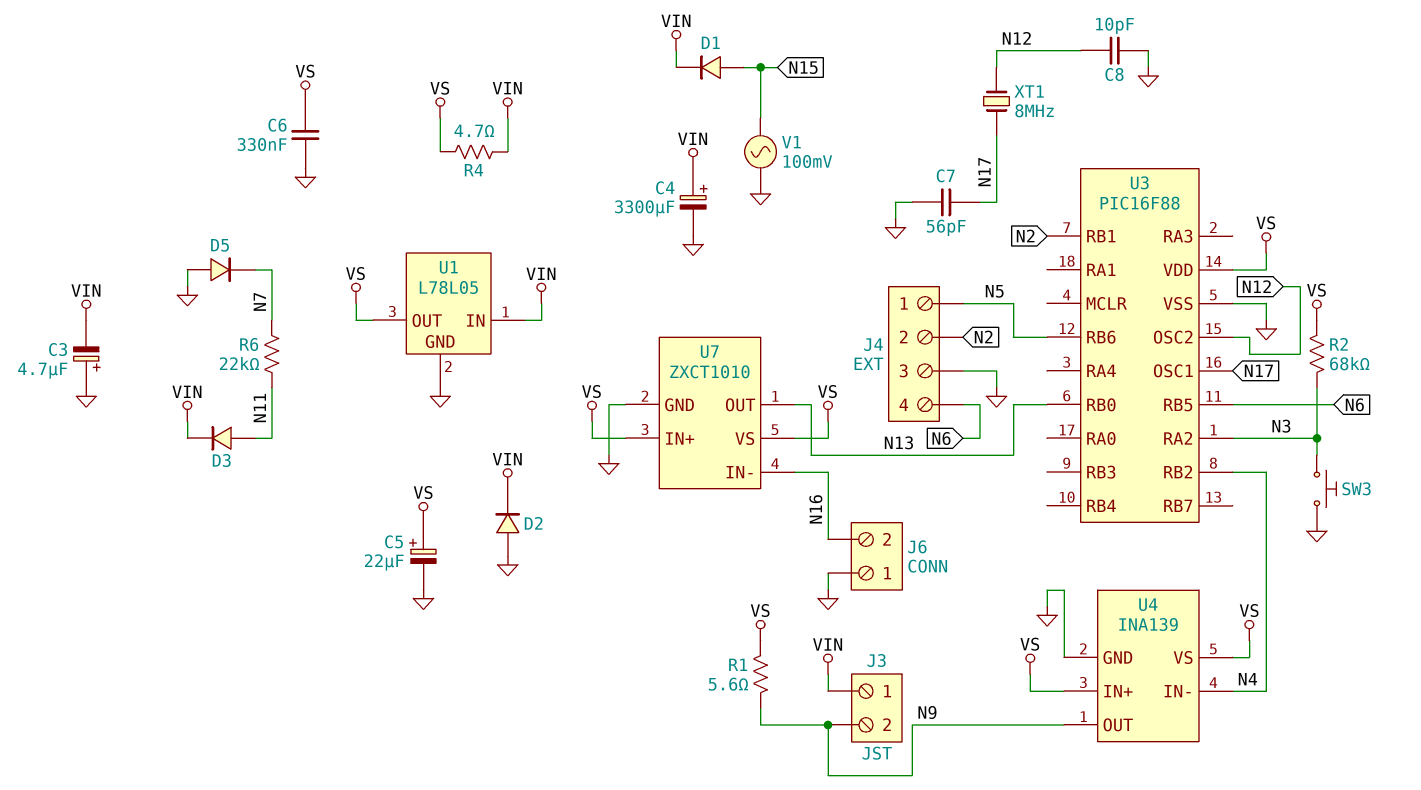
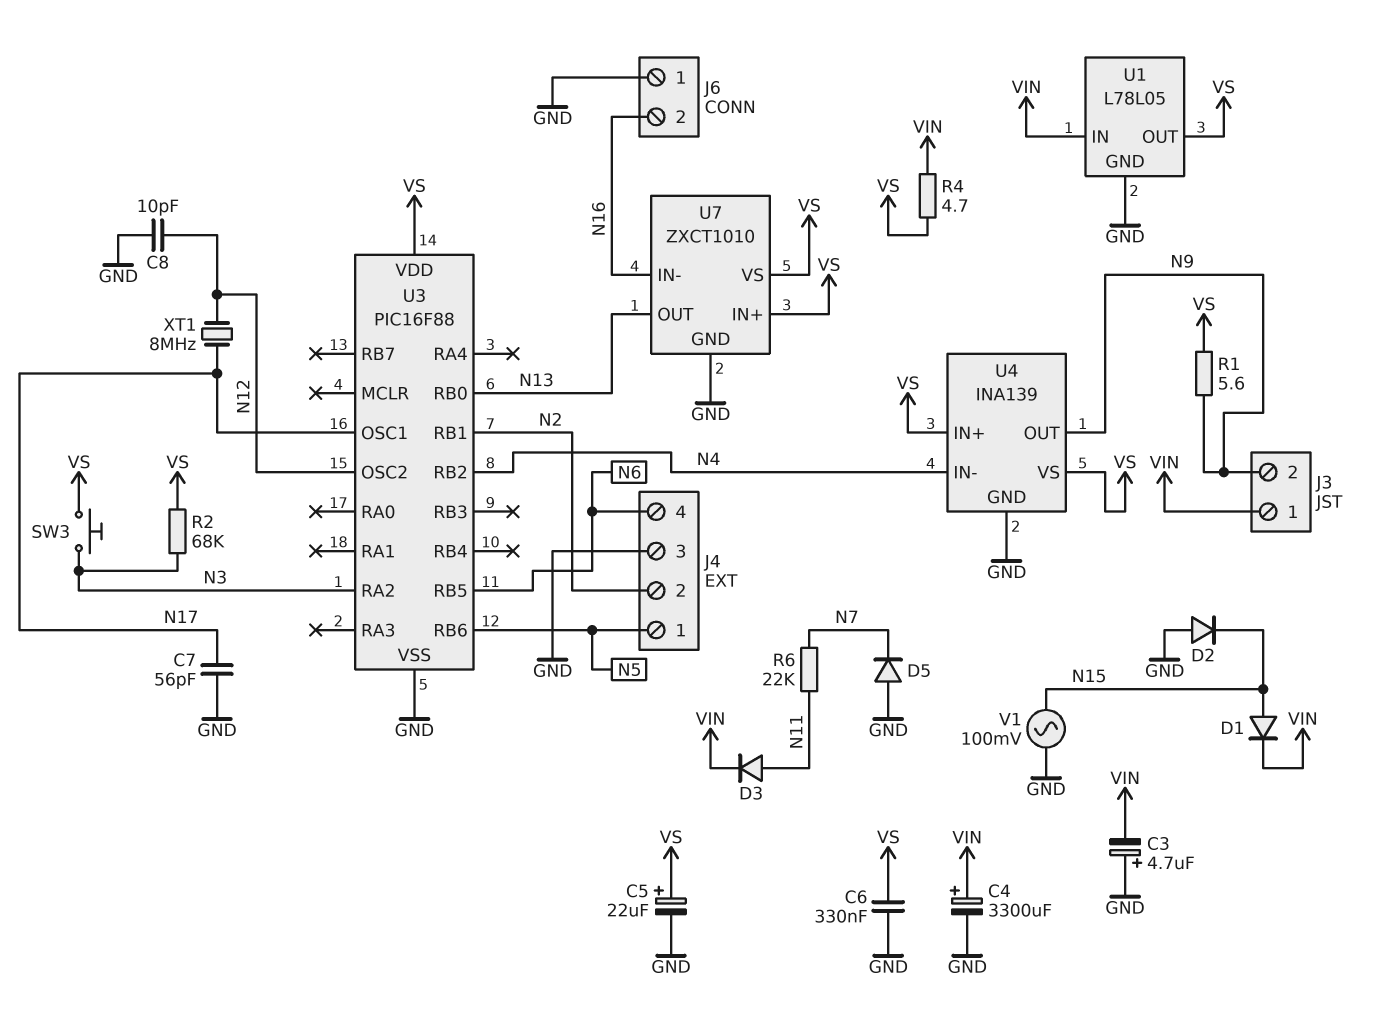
D2: diode (A GND, K VIN) -> diode (A GND, K N15)
SW3: button (GND, N3) -> button (N3, VS)

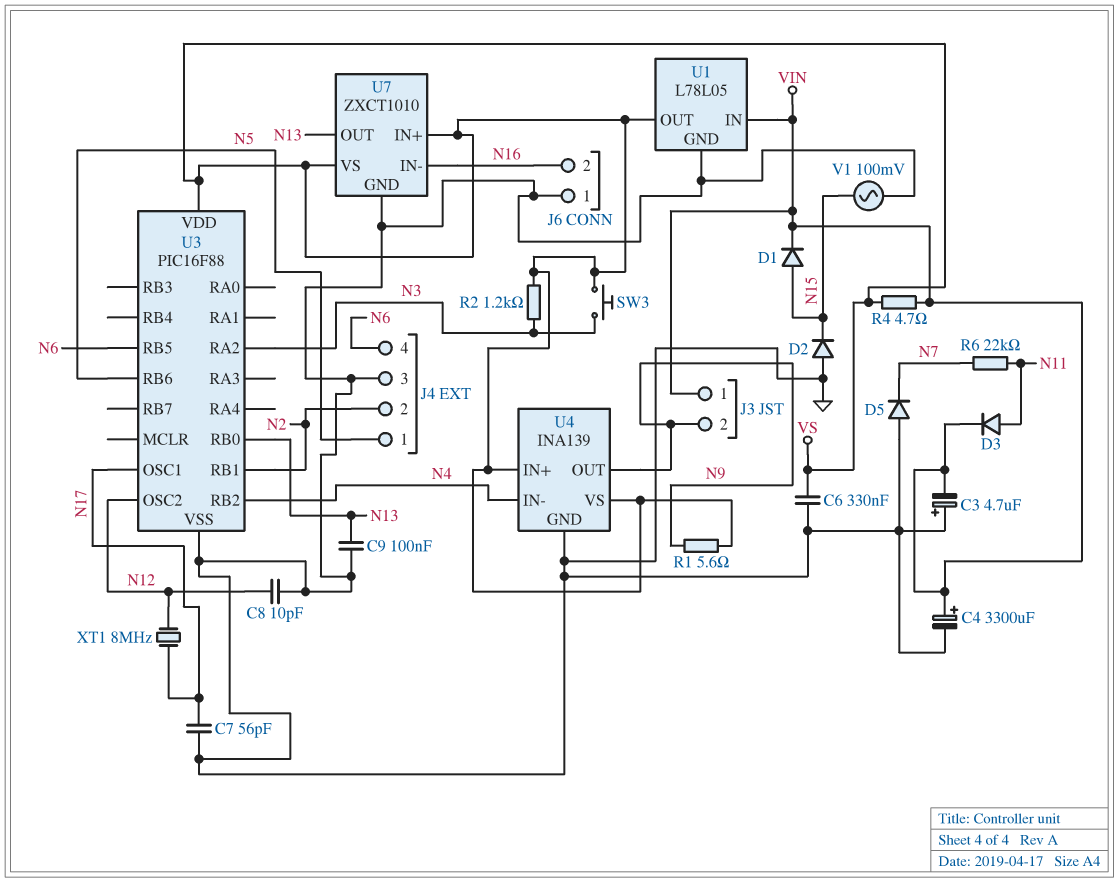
C5: 22uF (plus VS, minus GND) -> none
C9: none -> 100nF (GND, N13)
R2: 68k (N3, VS) -> 1.2k (N3, VS)

